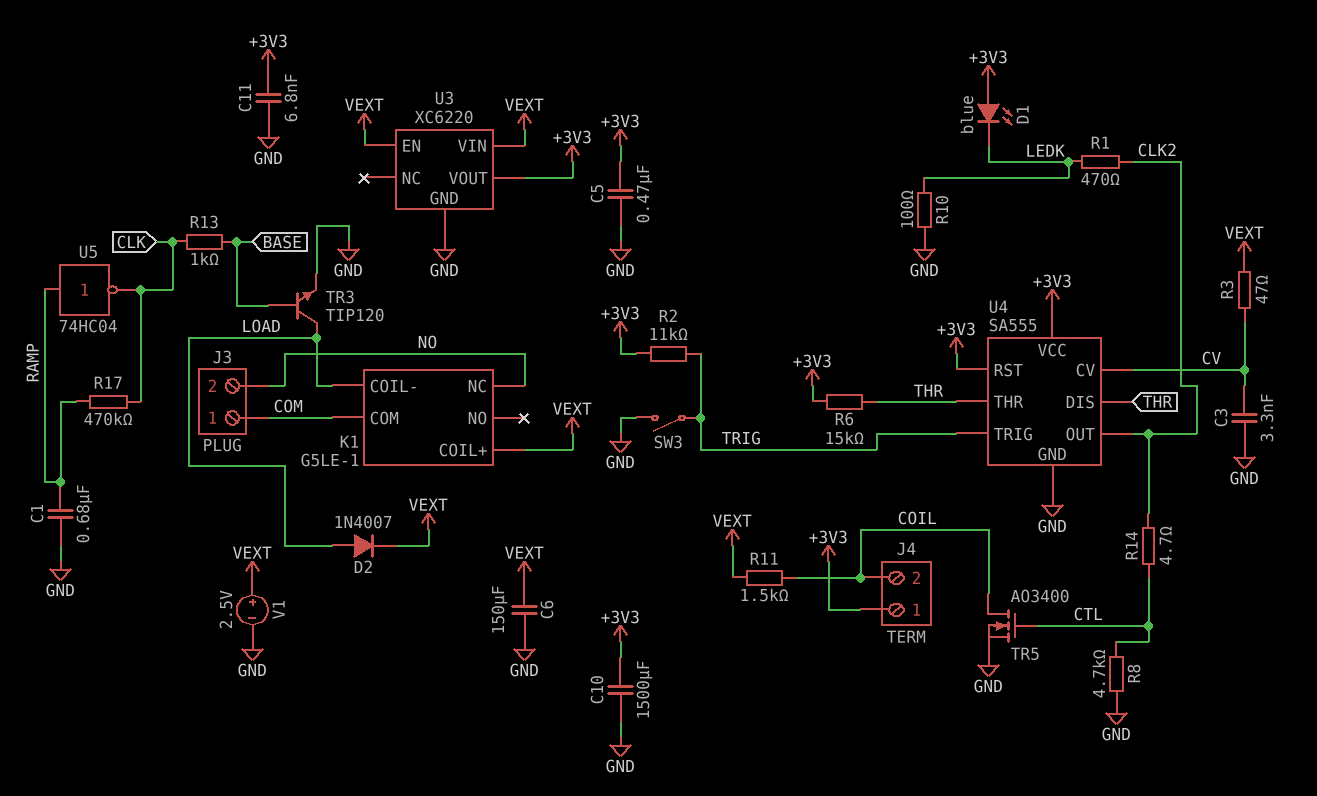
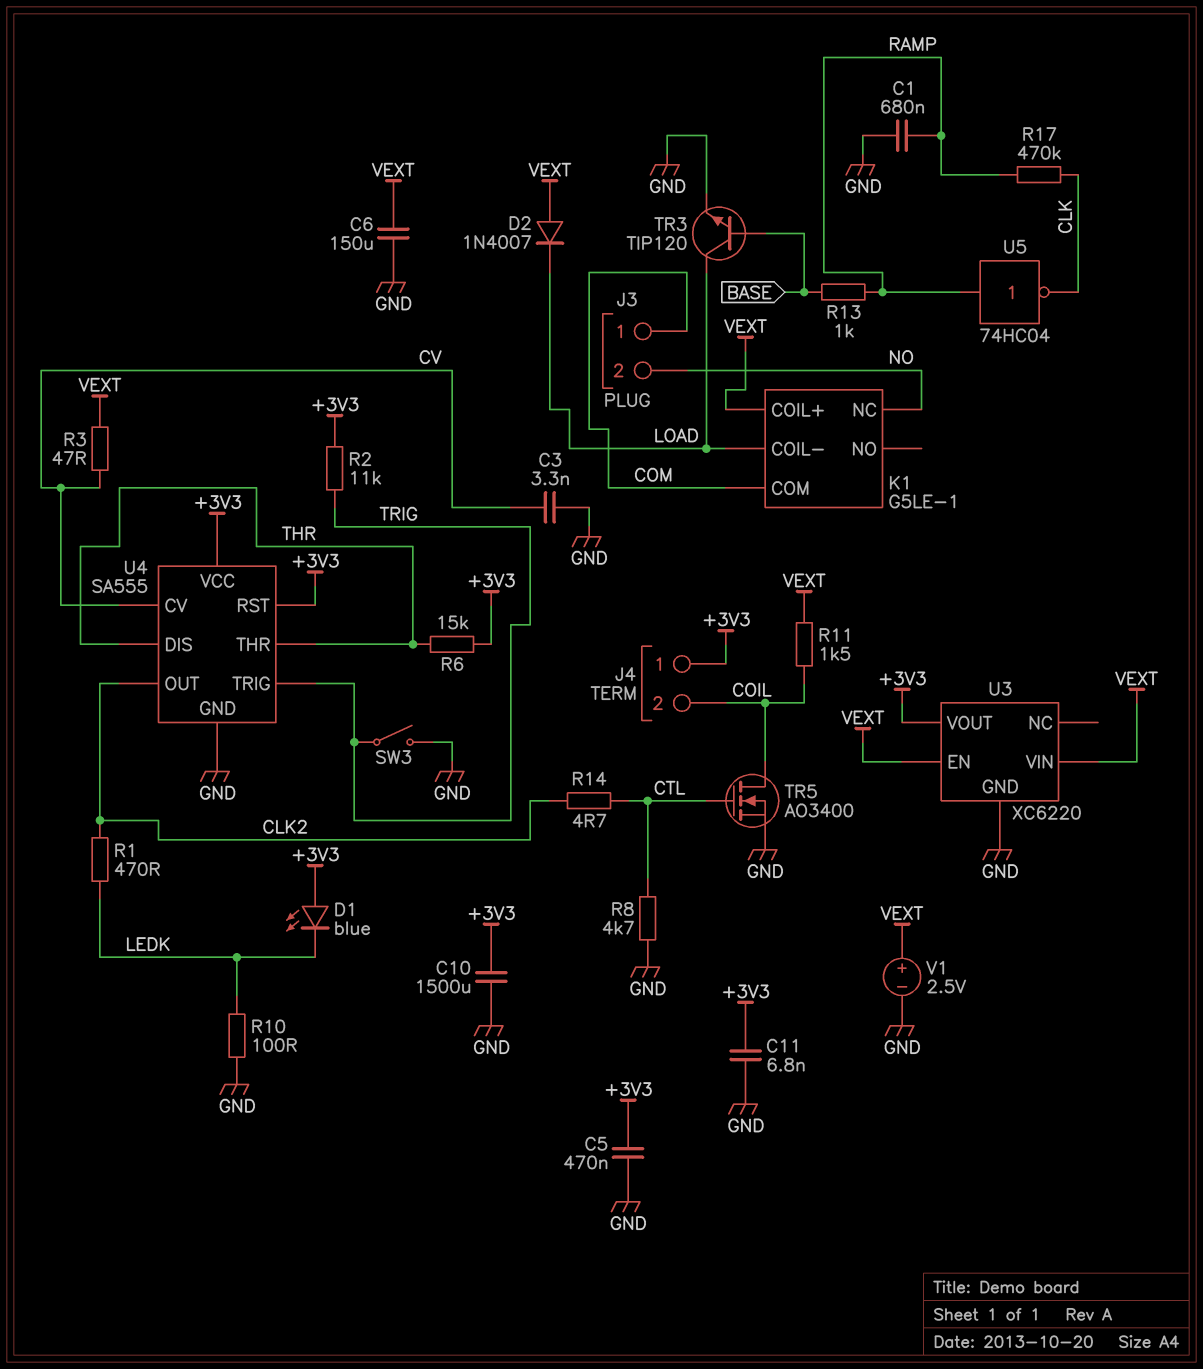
D2: diode 1N4007 (A LOAD, K VEXT) -> diode 1N4007 (A VEXT, K LOAD)
R13: 1k (BASE, CLK) -> 1k (BASE, RAMP)

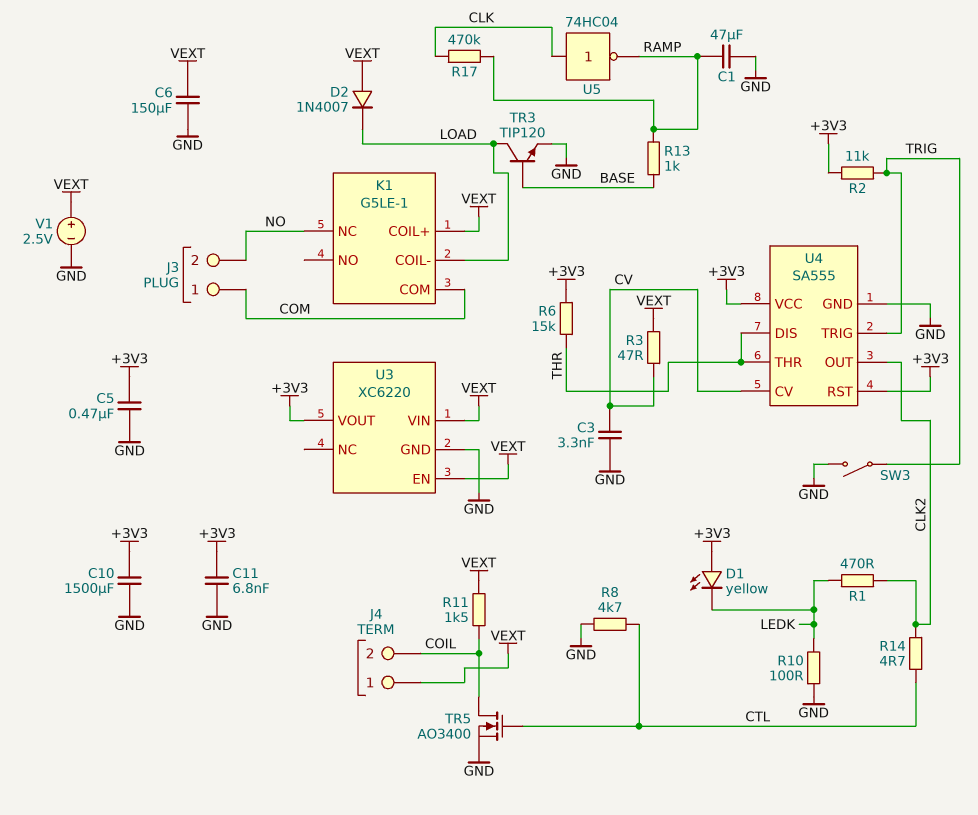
C1: 680nF (GND, RAMP) -> 47uF (GND, RAMP)
D1: LED blue (A +3V3, K LEDK) -> LED yellow (A +3V3, K LEDK)
J4 pin 1: +3V3 -> VEXT
U5: NOT 74HC04 (in RAMP, out CLK) -> NOT 74HC04 (in CLK, out RAMP)

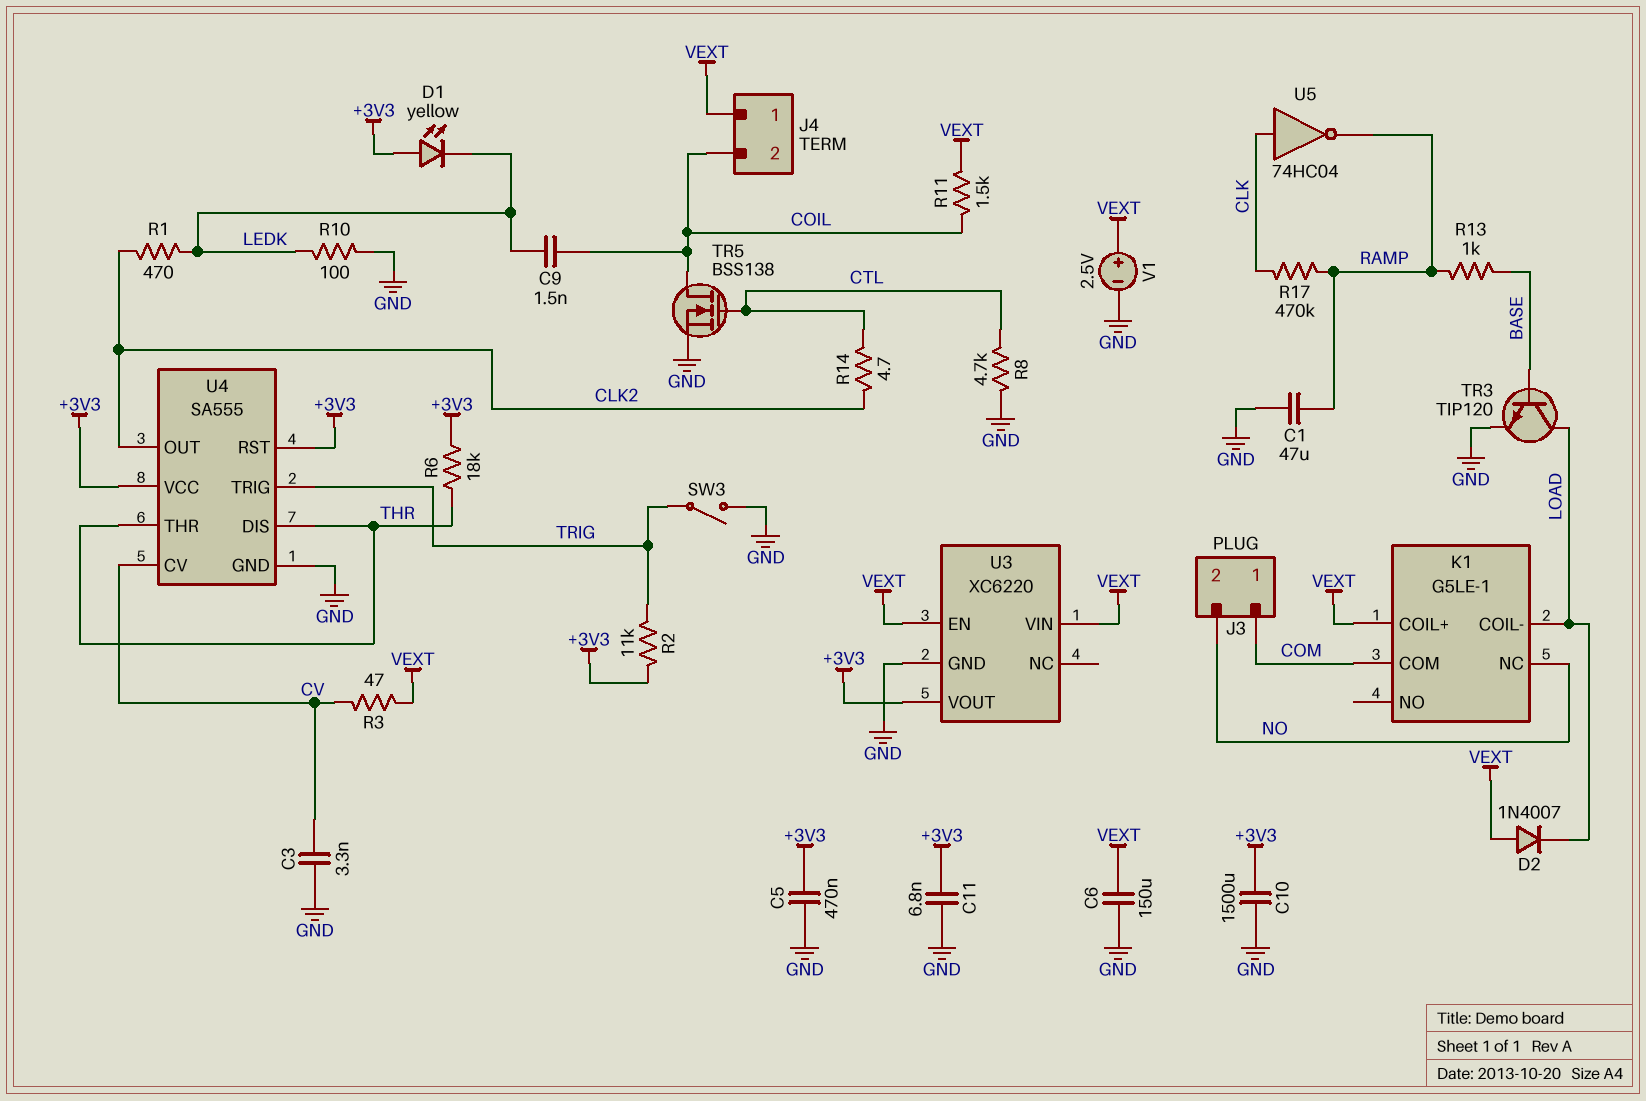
C9: none -> 1.5nF (COIL, LEDK)
R6: 15k (+3V3, THR) -> 18k (+3V3, THR)
TR5: NMOS AO3400 (G CTL, D COIL, S GND) -> NMOS BSS138 (G CTL, D COIL, S GND)

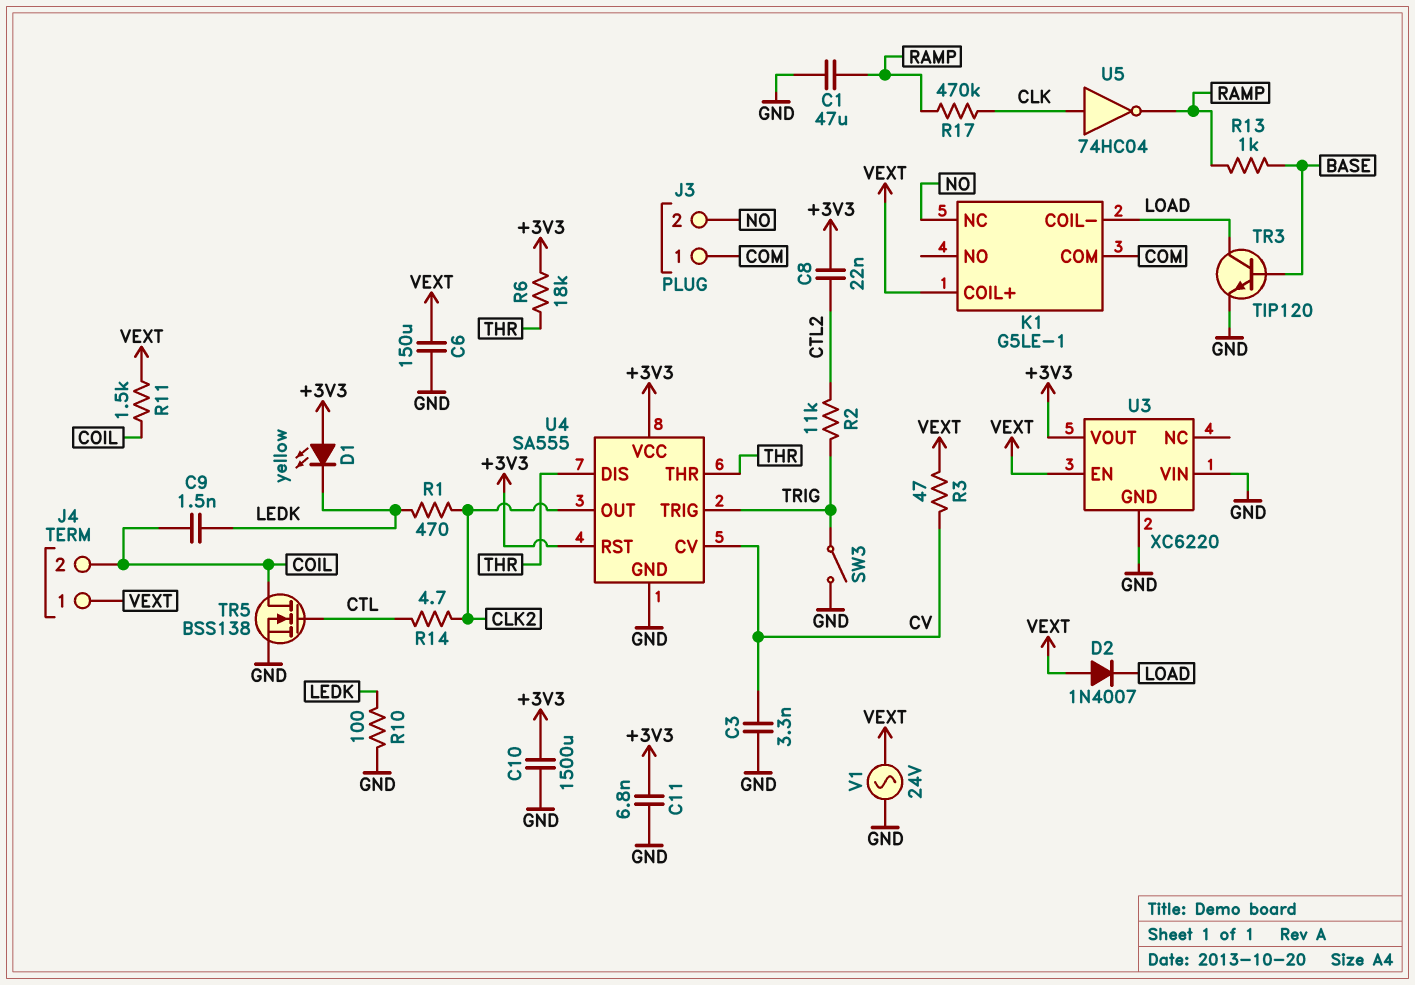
C5: 470nF (+3V3, GND) -> none
C8: none -> 22nF (+3V3, CTL2)
R2: 11k (+3V3, TRIG) -> 11k (CTL2, TRIG)
R8: 4.7k (CTL, GND) -> none
U3 pin VIN: VEXT -> GND
V1: 2.5V (plus VEXT, minus GND) -> AC 24V (GND, VEXT)

